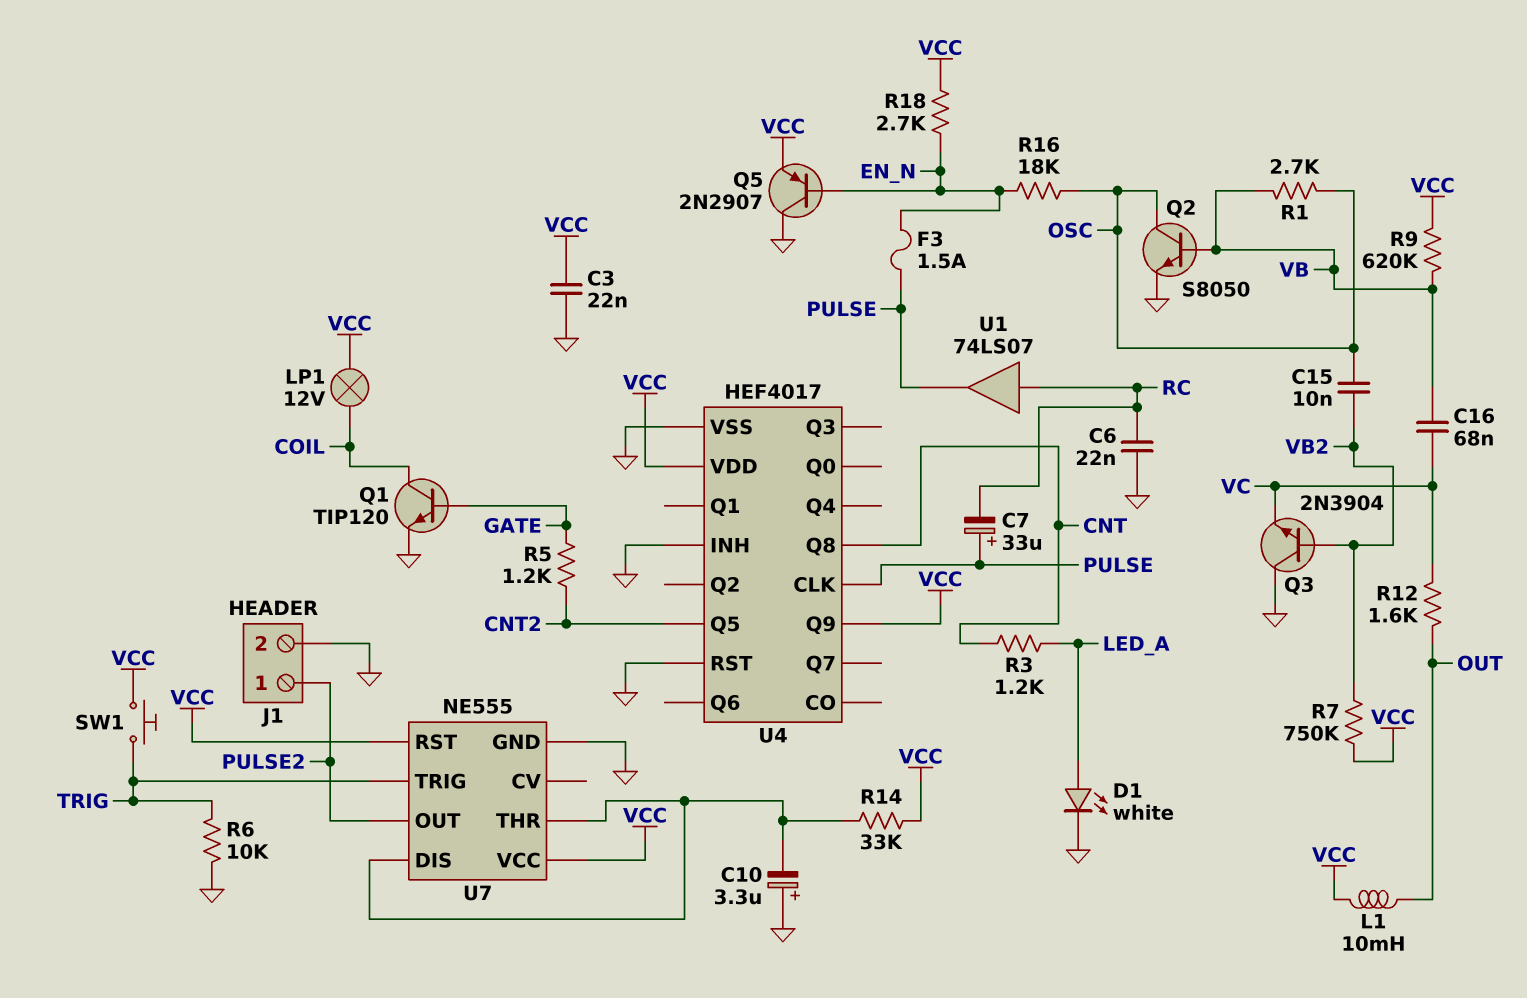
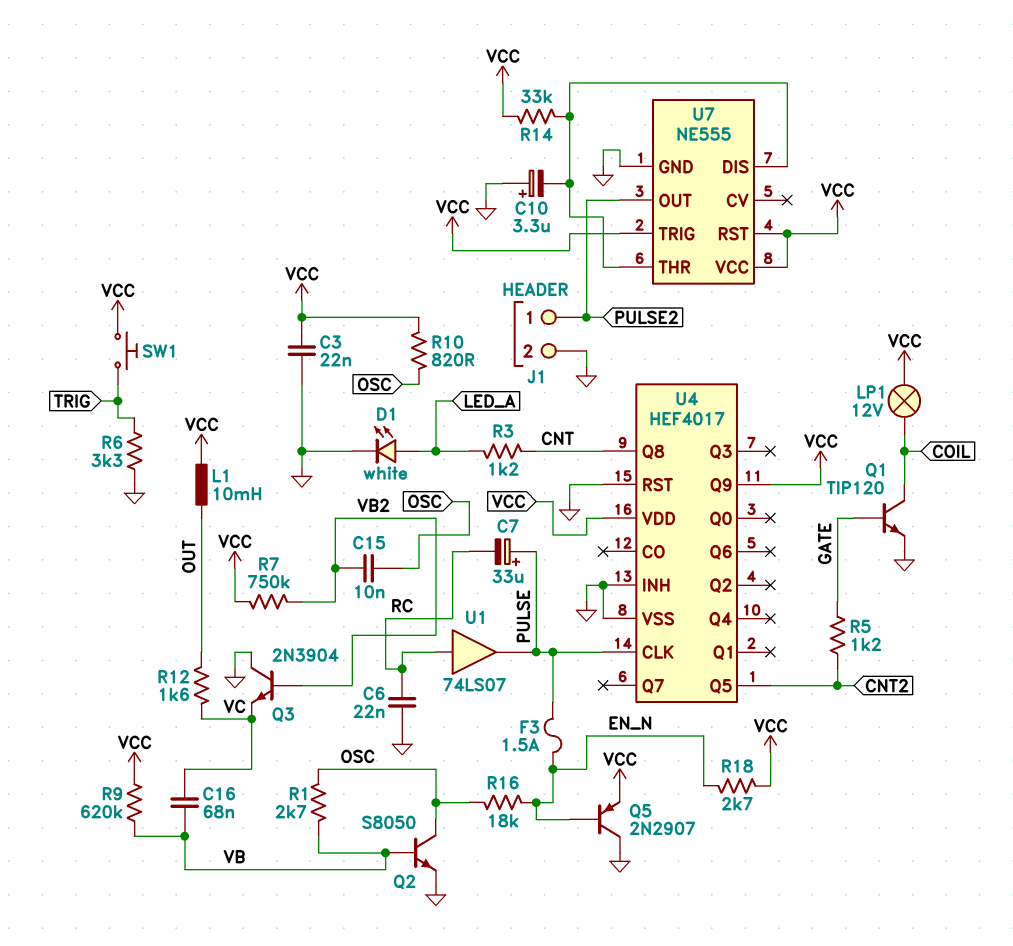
R6: 10k (GND, TRIG) -> 3.3k (GND, TRIG)
R10: none -> 820 (OSC, VCC)
U7 pin TRIG: TRIG -> VCC

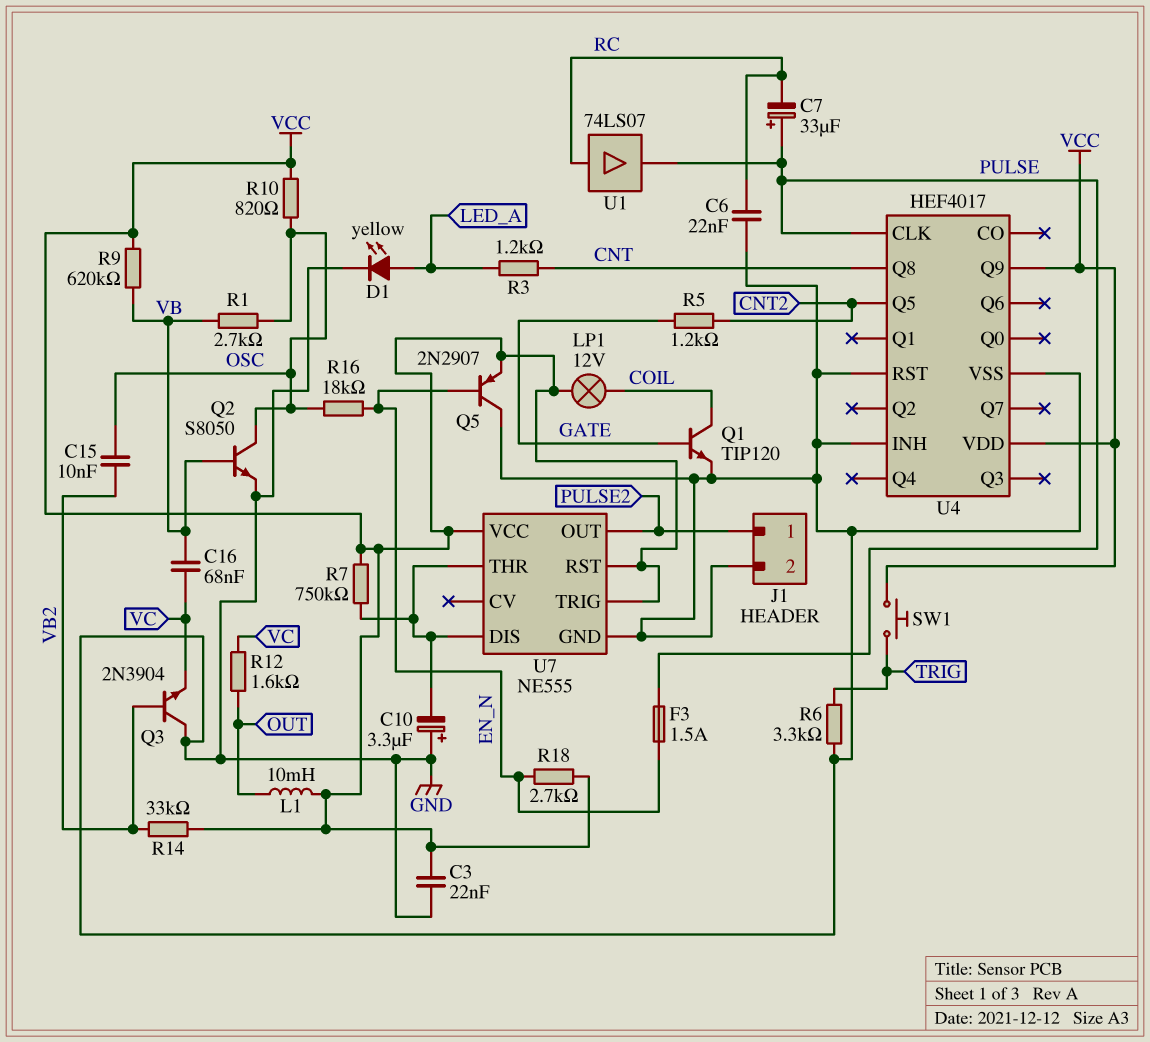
D1: LED white (A LED_A, K GND) -> LED yellow (A LED_A, K GND)
R7: 750k (VB2, VCC) -> 750k (U7/DIS, VCC)
R14: 33k (U7/DIS, VCC) -> 33k (VB2, VCC)

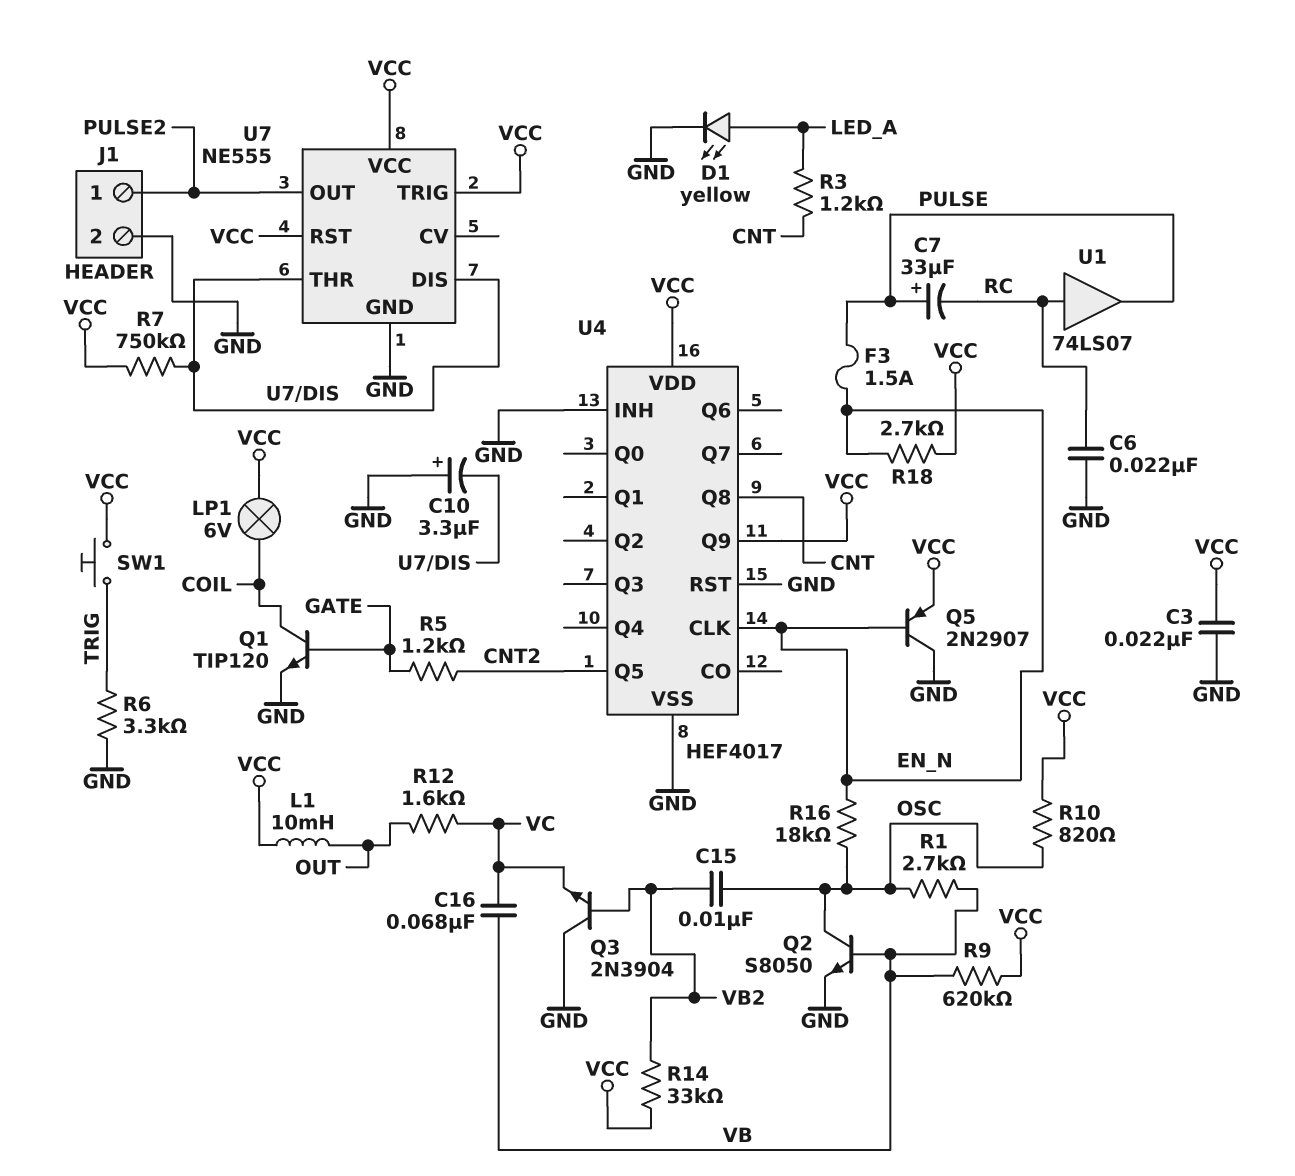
LP1: lamp 12V (COIL, VCC) -> lamp 6V (COIL, VCC)
U4 pin CLK: PULSE -> EN_N

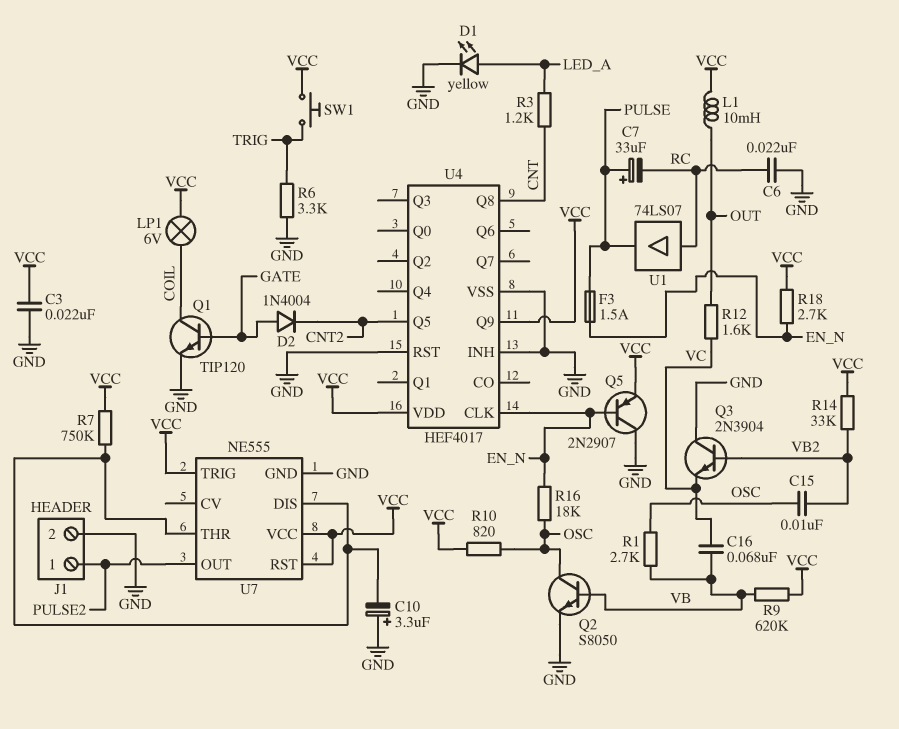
D2: none -> diode 1N4004 (A GATE, K CNT2)
R5: 1.2k (CNT2, GATE) -> none

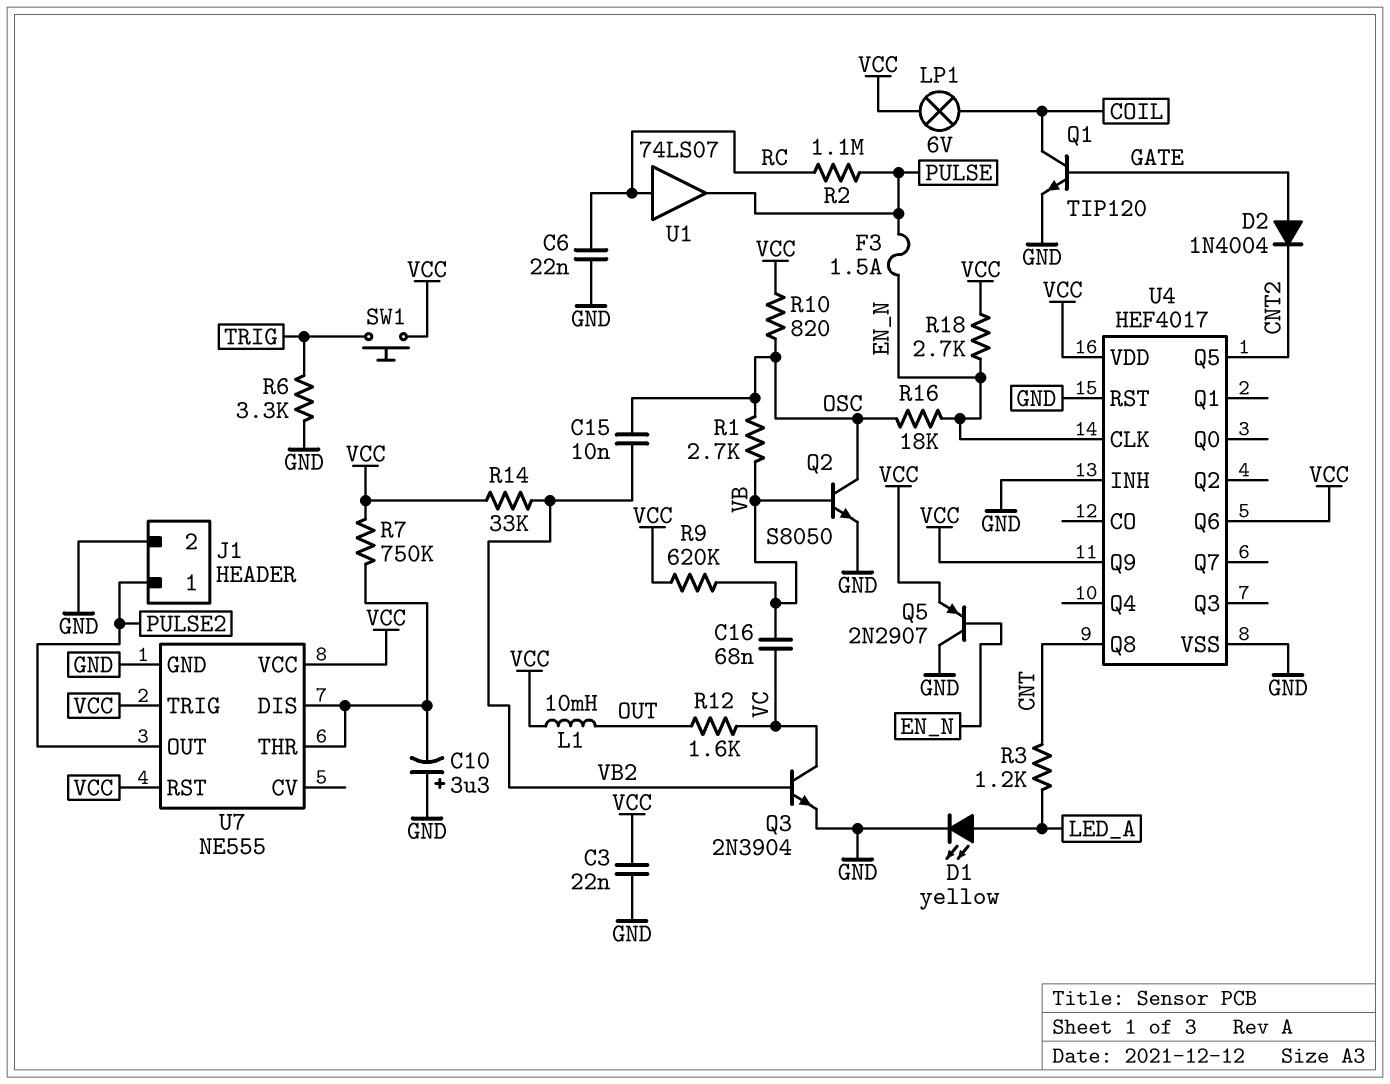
C7: 33uF (plus PULSE, minus RC) -> none
Q3: NPN 2N3904 (B VB2, C GND, E VC) -> NPN 2N3904 (B VB2, C VC, E GND)
R2: none -> 1.1M (PULSE, RC)
U4 pin Q6: none -> VCC

